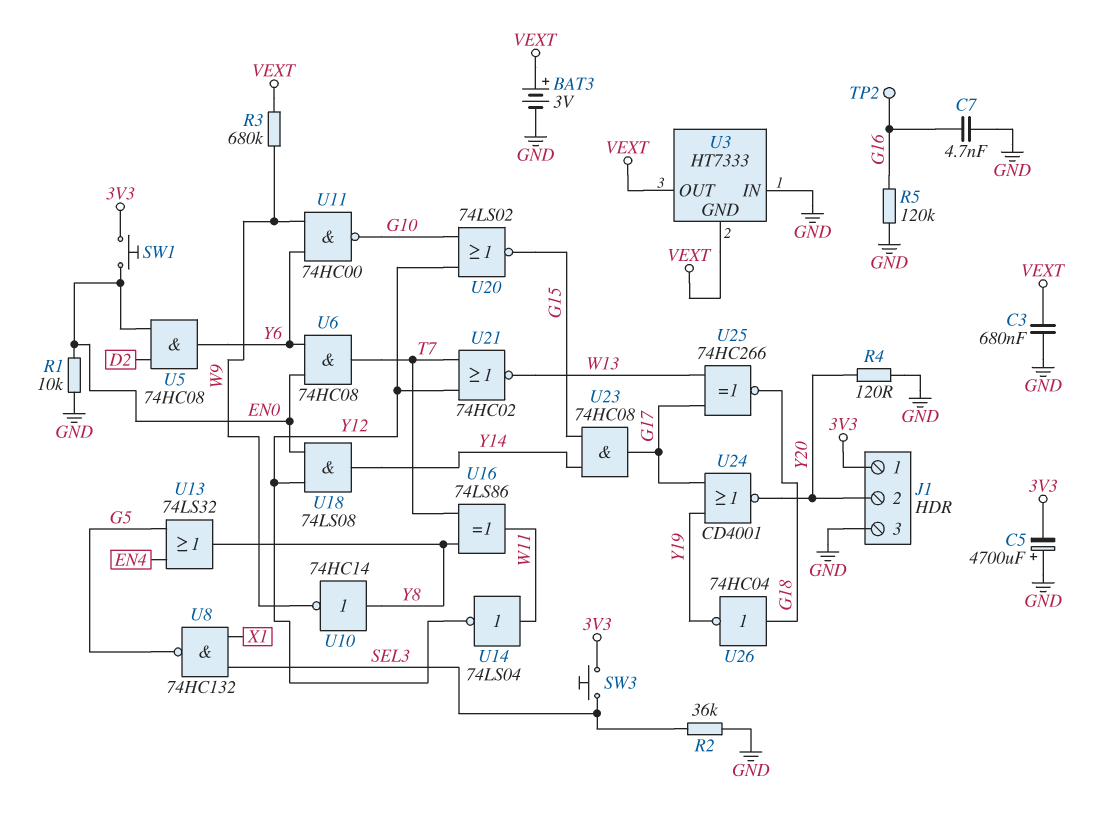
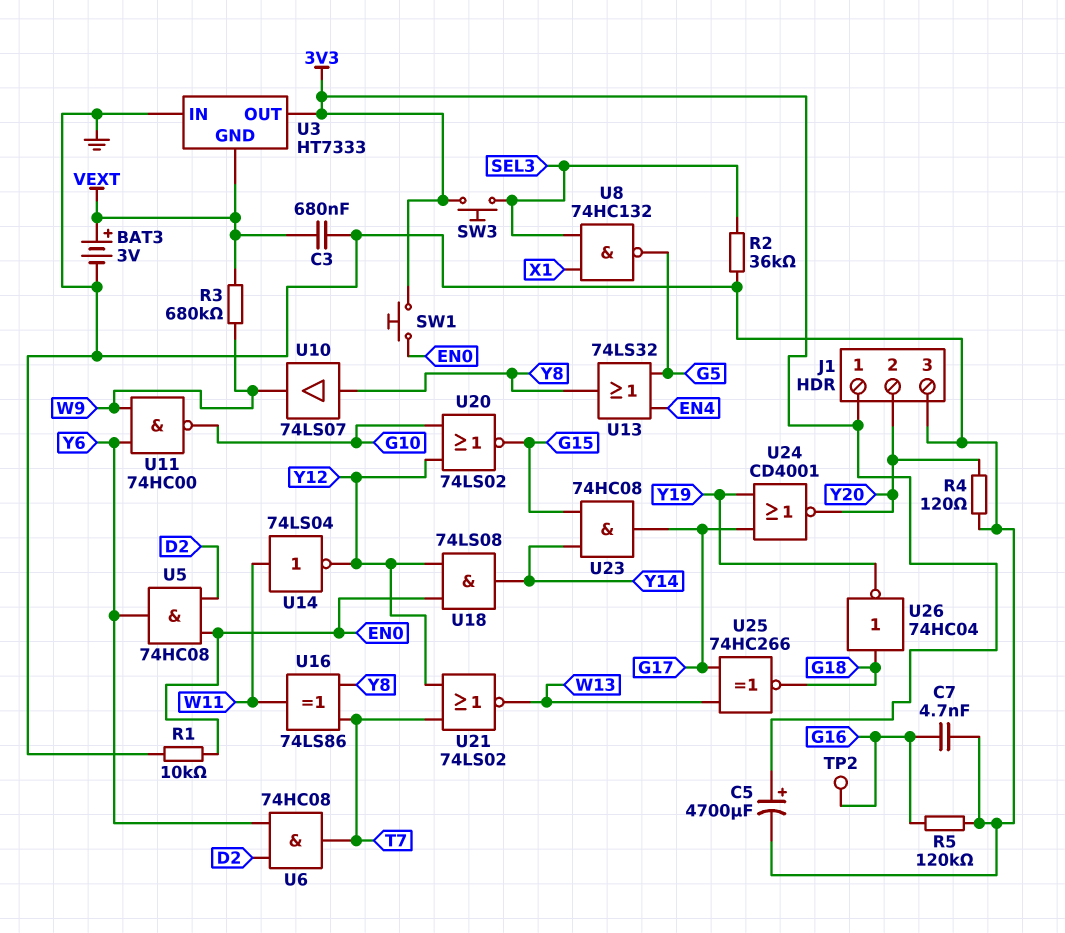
C5: 4700uF (plus GND, minus 3V3) -> 4700uF (plus 3V3, minus GND)
U3 pin OUT: VEXT -> 3V3
U6: AND 74HC08 (in EN0, in Y6, out T7) -> AND 74HC08 (in D2, in Y6, out T7)
U10: NOT 74HC14 (in Y8, out W9) -> buffer 74LS07 (in Y8, out W9)
U21: NOR 74HC02 (in T7, in Y12, out W13) -> NOR 74LS02 (in T7, in Y12, out W13)

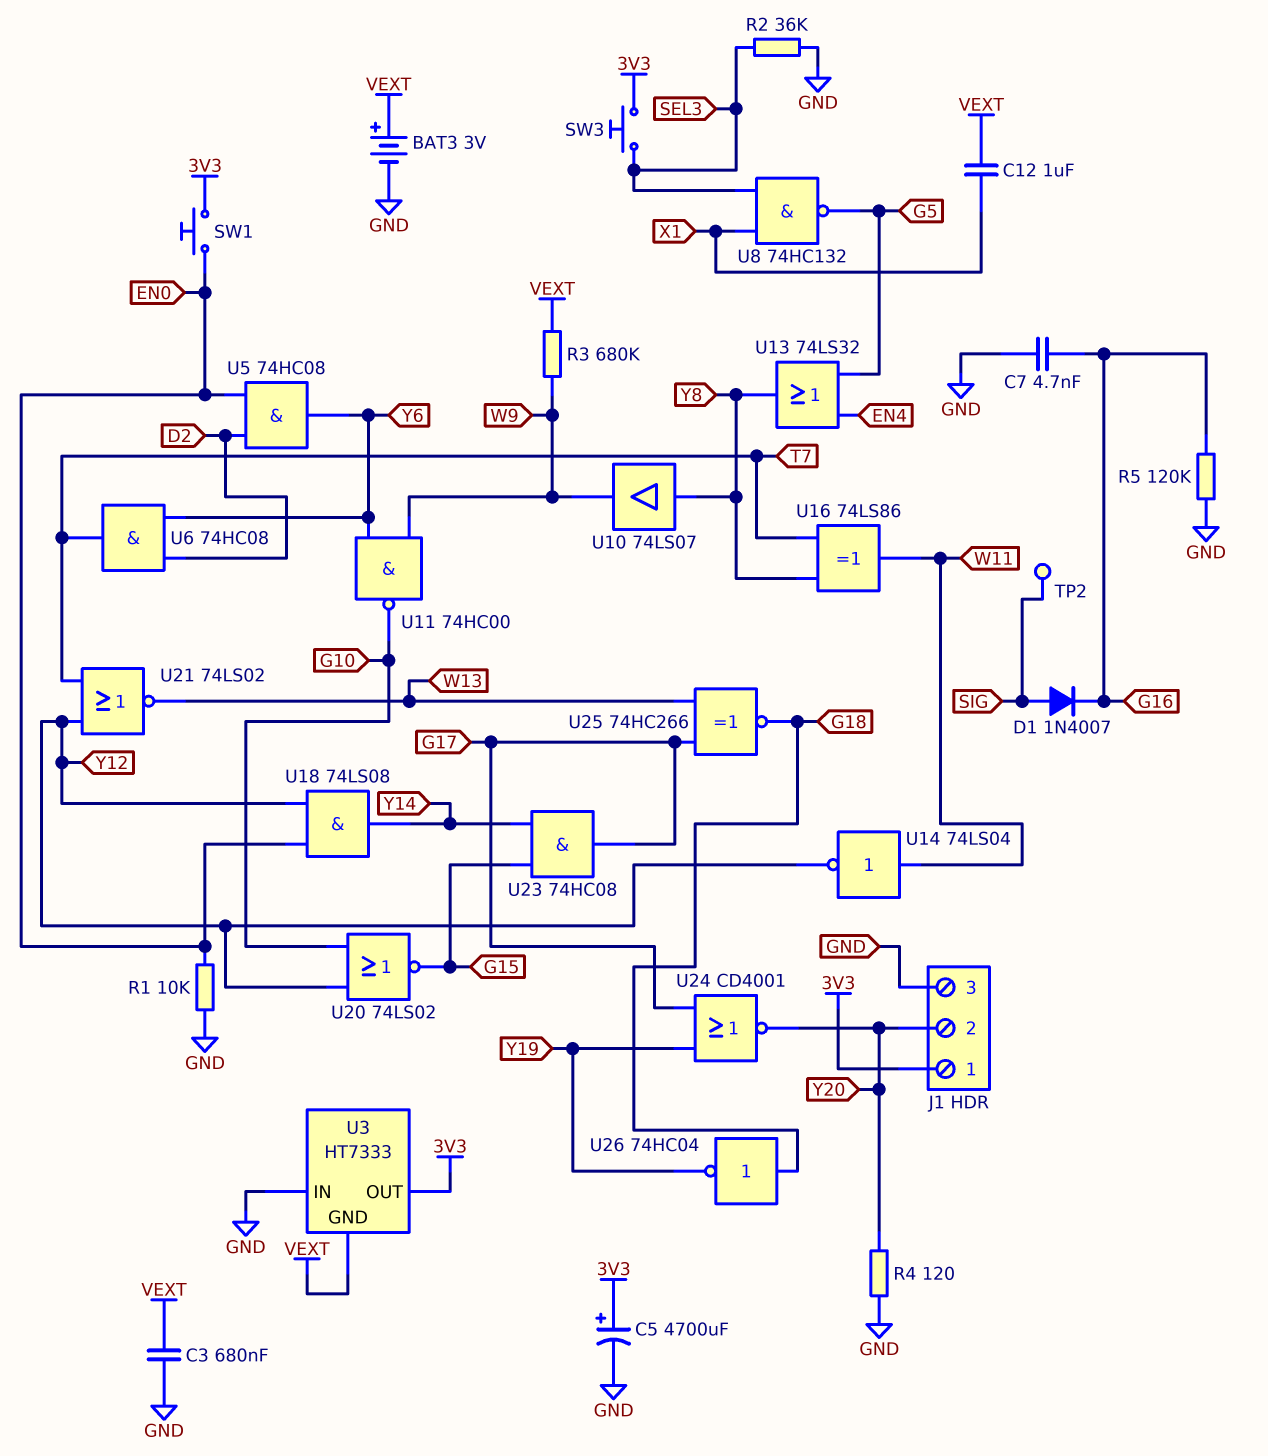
C12: none -> 1uF (VEXT, X1)
D1: none -> diode 1N4007 (A SIG, K G16)
TP2: test point (G16) -> test point (SIG)

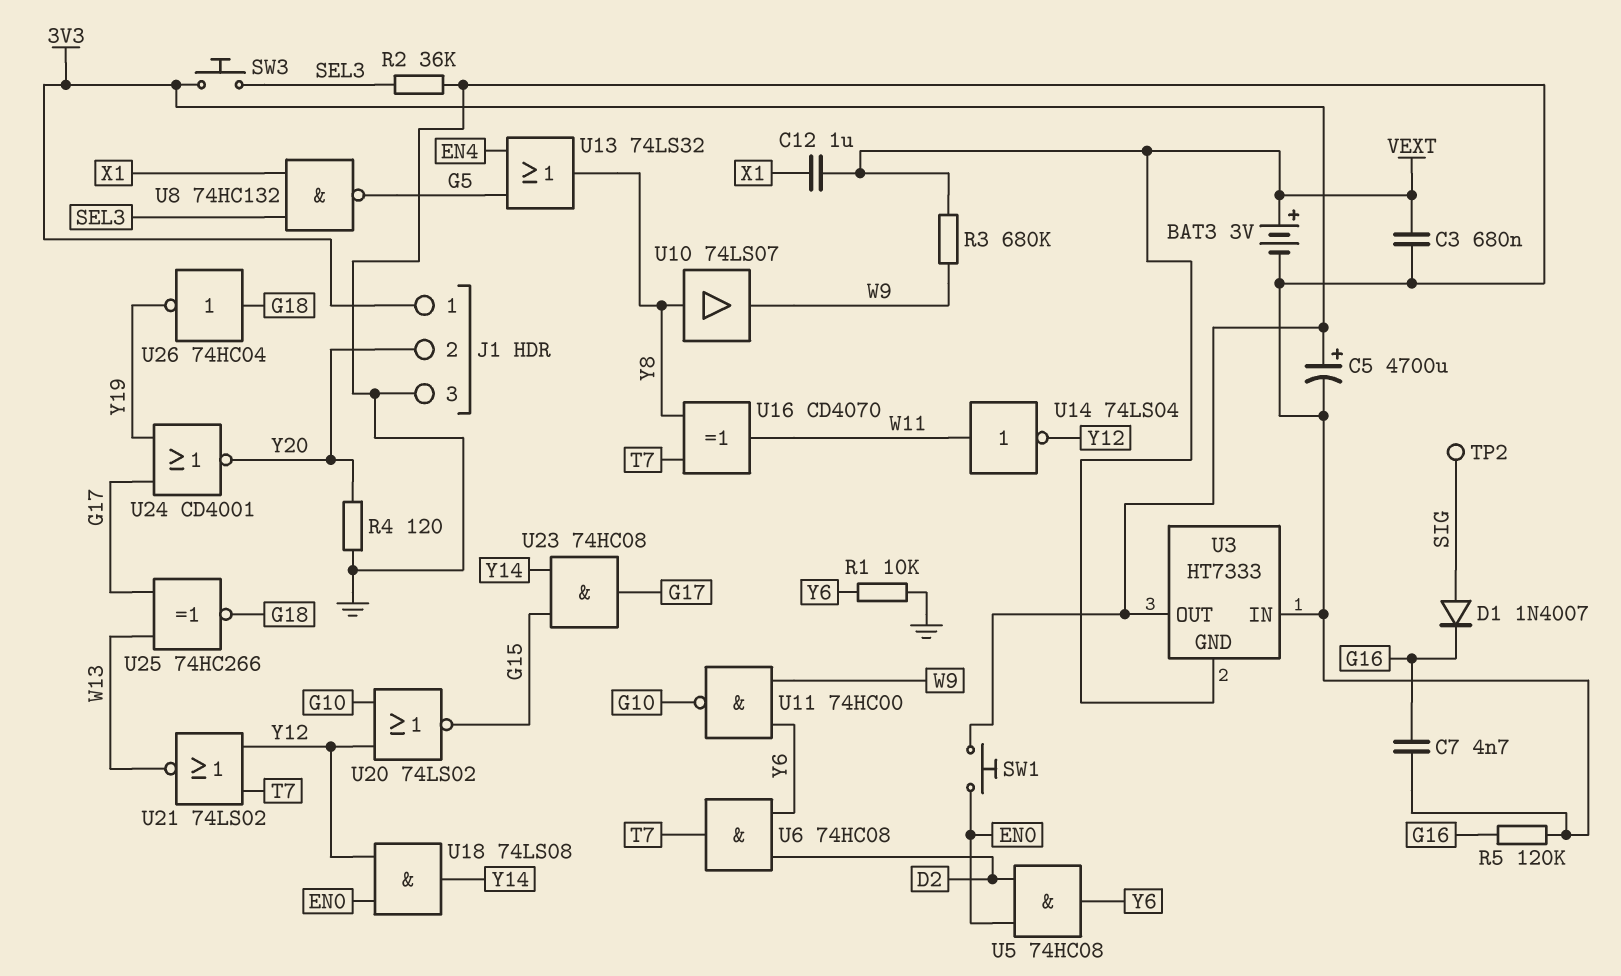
R1: 10k (EN0, GND) -> 10k (GND, Y6)
U16: XOR 74LS86 (in T7, in Y8, out W11) -> XOR CD4070 (in T7, in Y8, out W11)

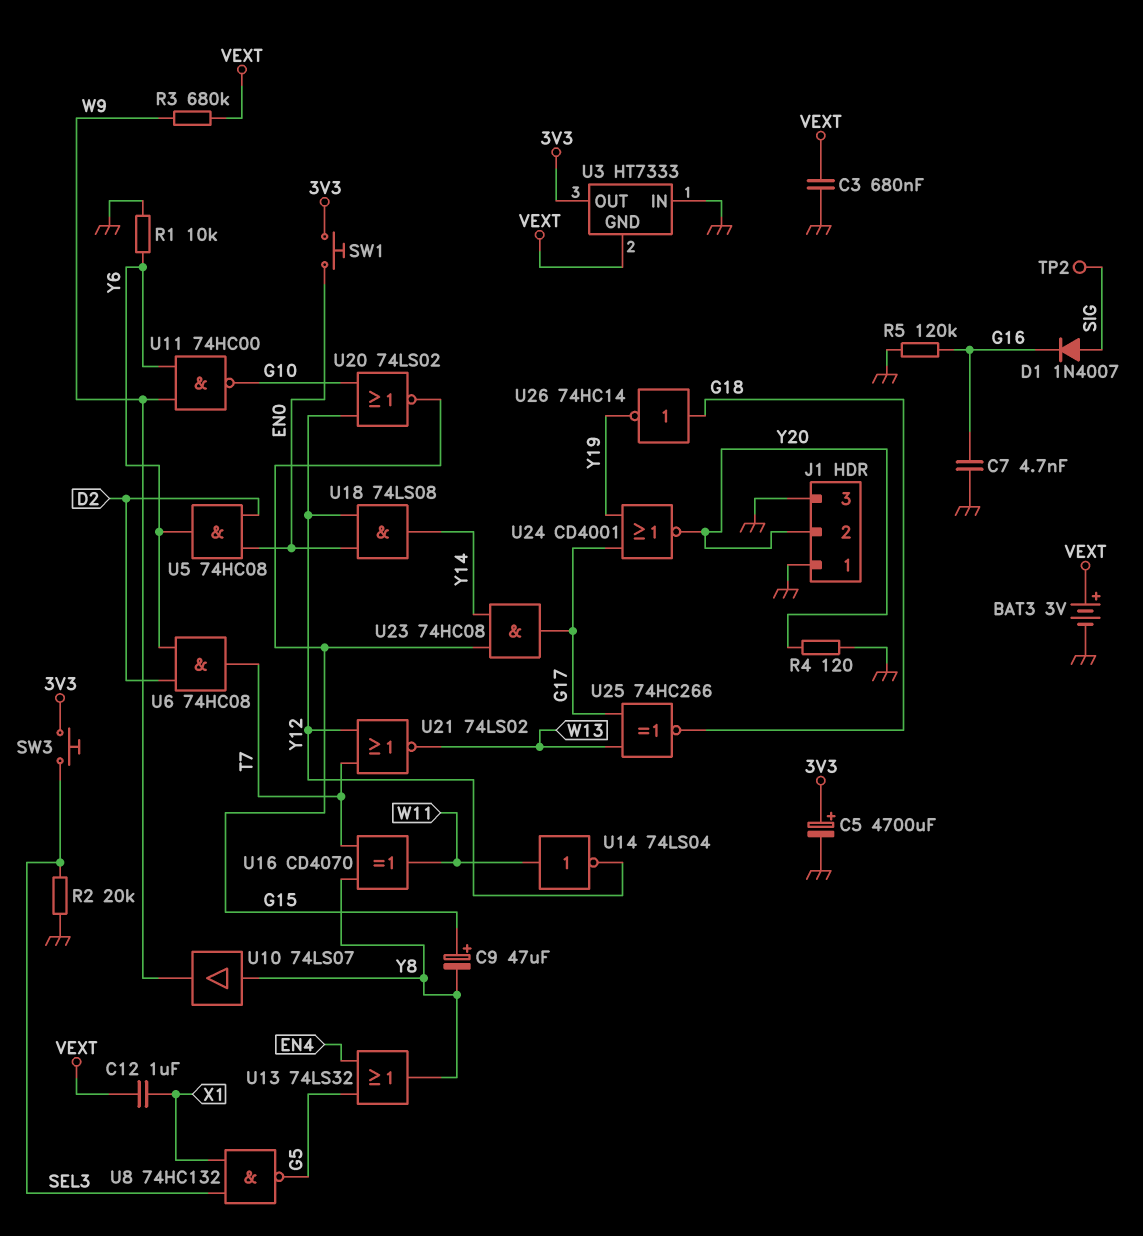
C9: none -> 47uF (plus G15, minus Y8)
J1 pin 1: 3V3 -> GND
R2: 36k (GND, SEL3) -> 20k (GND, SEL3)
U26: NOT 74HC04 (in G18, out Y19) -> NOT 74HC14 (in G18, out Y19)

